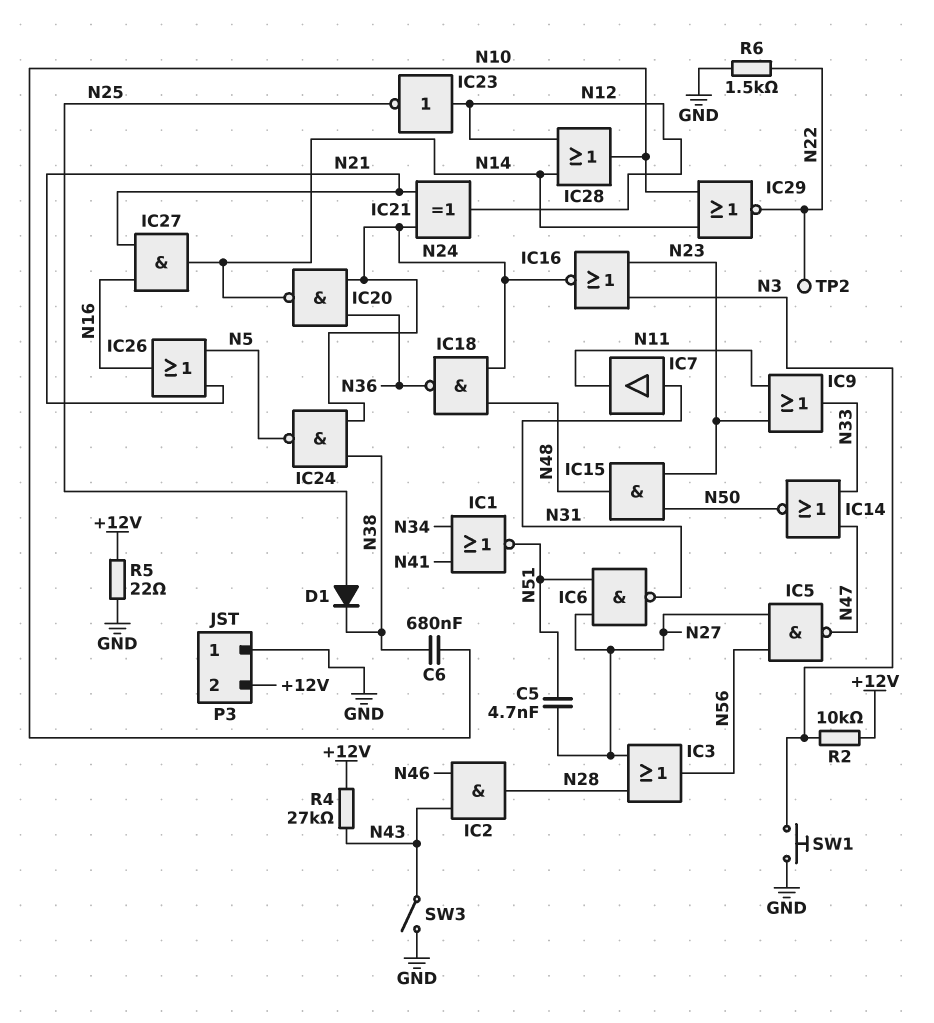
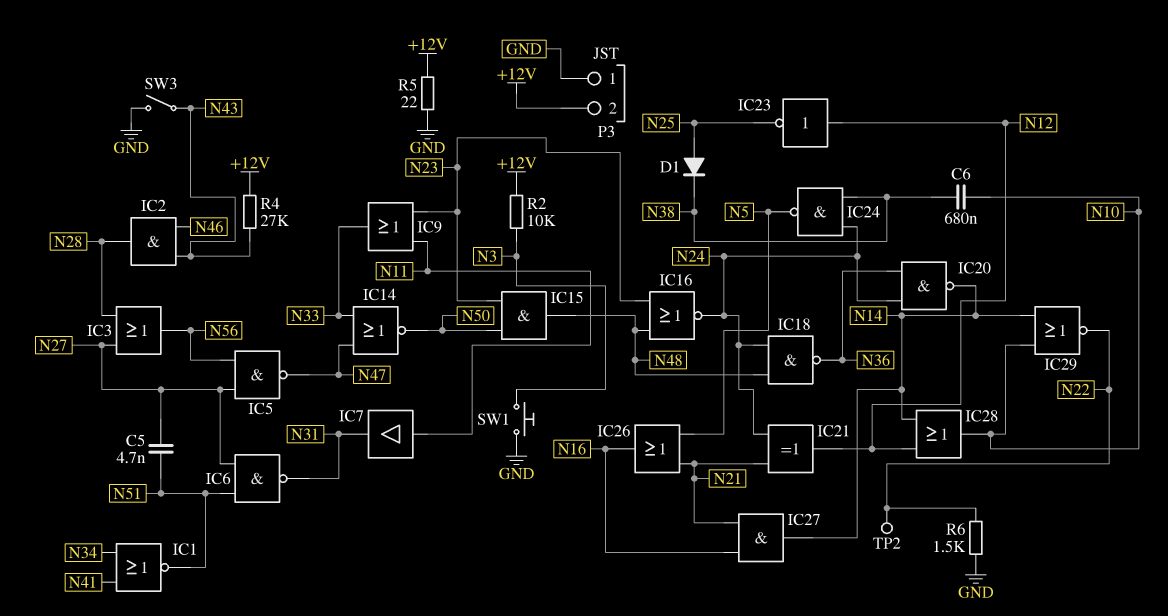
IC7: buffer (in N31, out N11) -> buffer (in N11, out N31)
IC16: NOR (in N3, in N23, out N24) -> NOR (in N23, in N48, out N24)

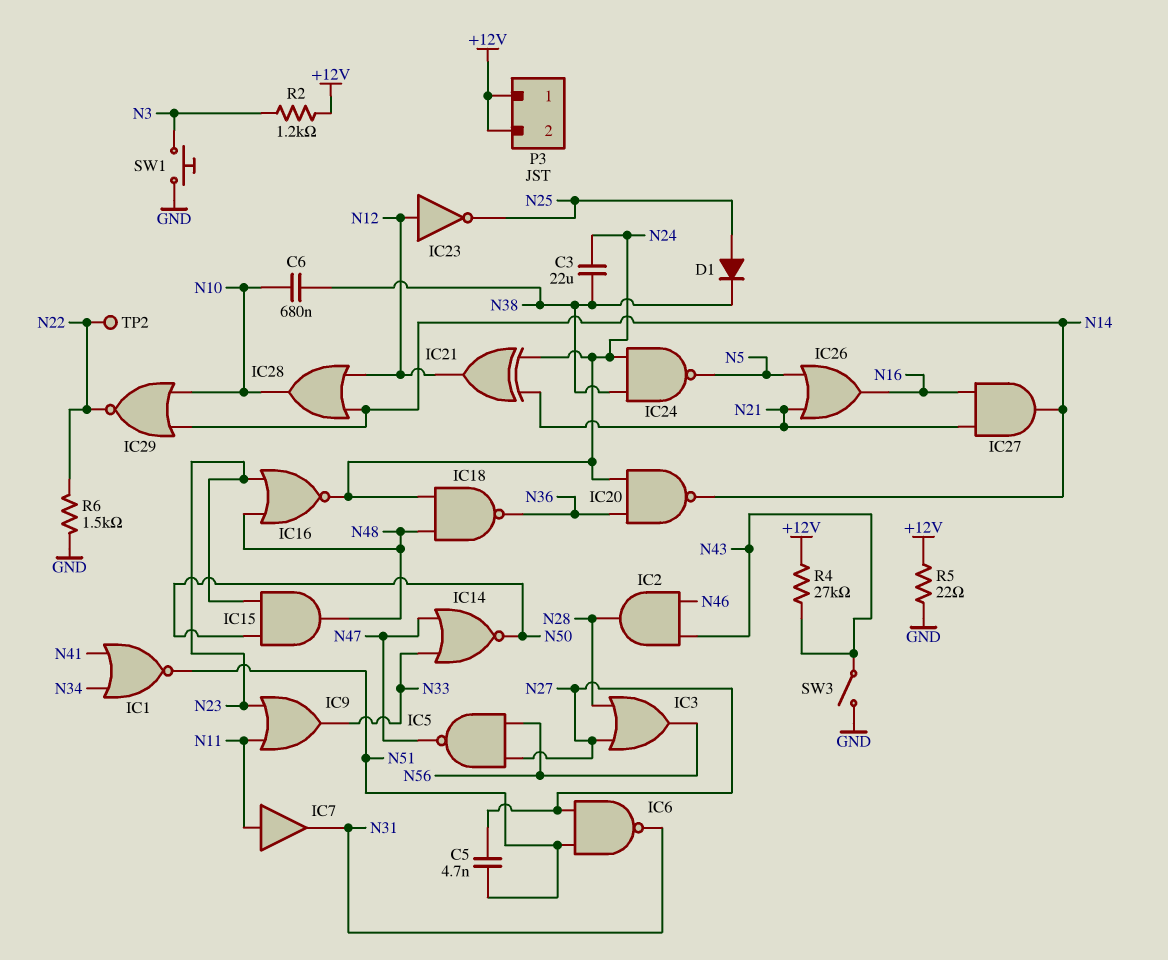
C3: none -> 22uF (N24, N38)
P3 pin 1: GND -> +12V
R2: 10k (+12V, N3) -> 1.2k (+12V, N3)

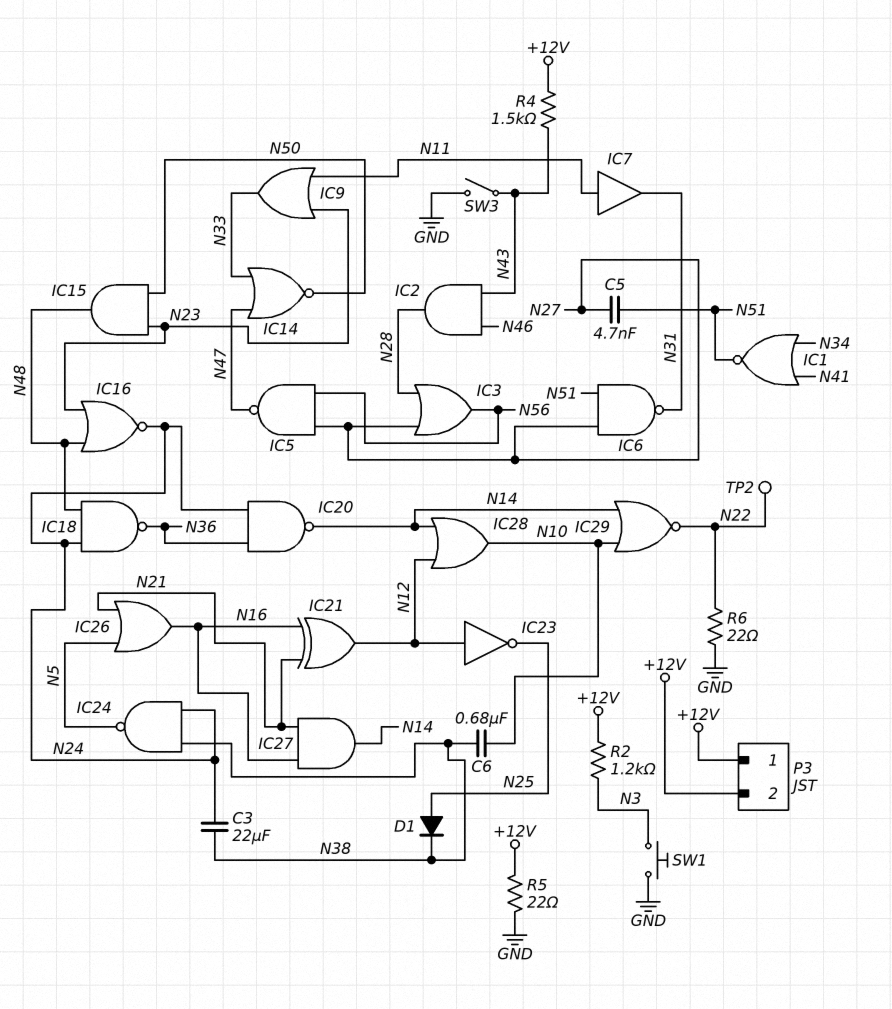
IC21: XOR (in N21, in N24, out N12) -> XOR (in N16, in N21, out N12)
R4: 27k (+12V, N43) -> 1.5k (+12V, N43)
R6: 1.5k (GND, N22) -> 22 (GND, N22)

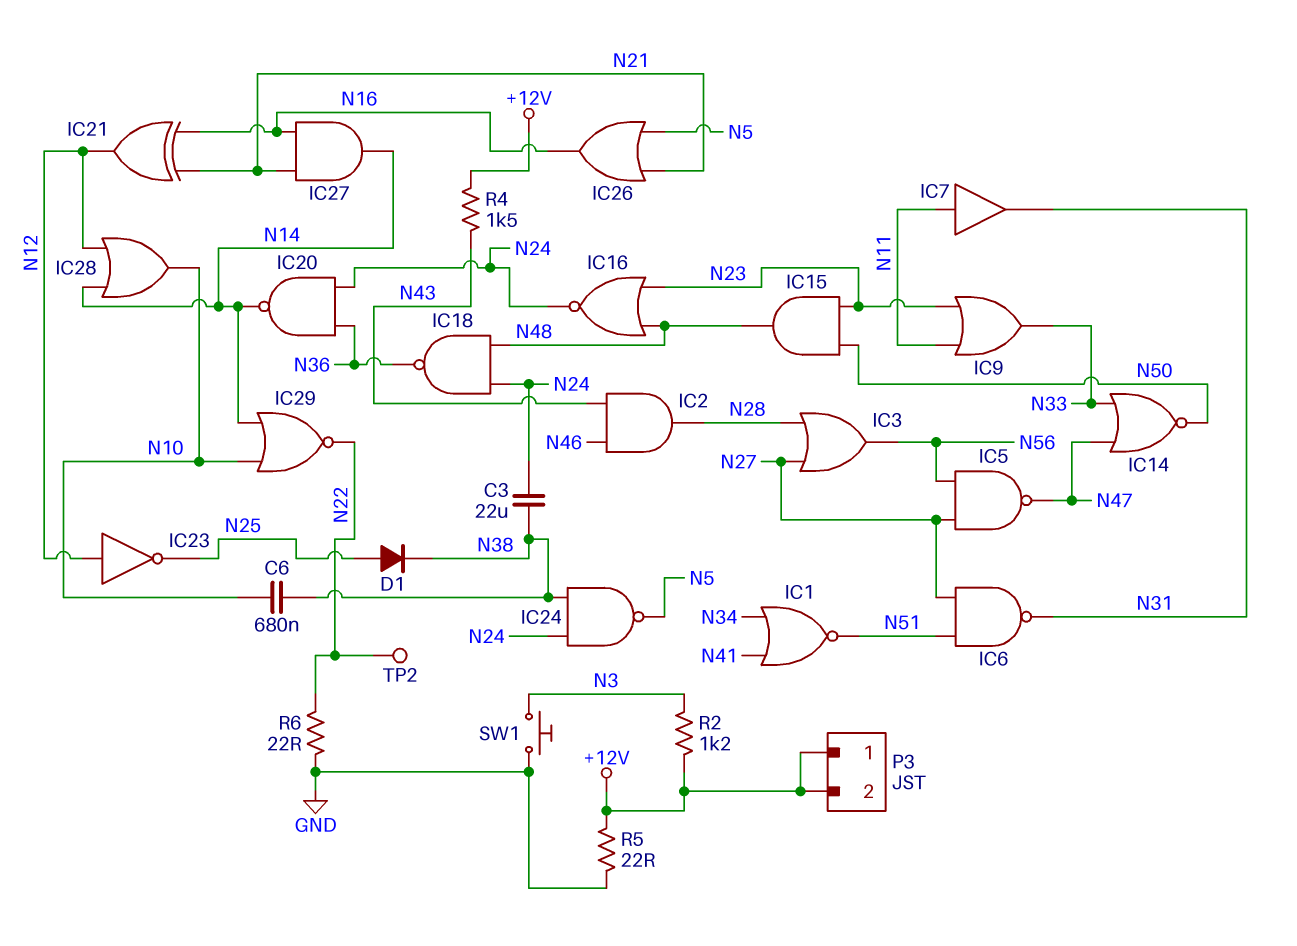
C5: 4.7nF (N27, N51) -> none
SW3: switch (GND, N43) -> none

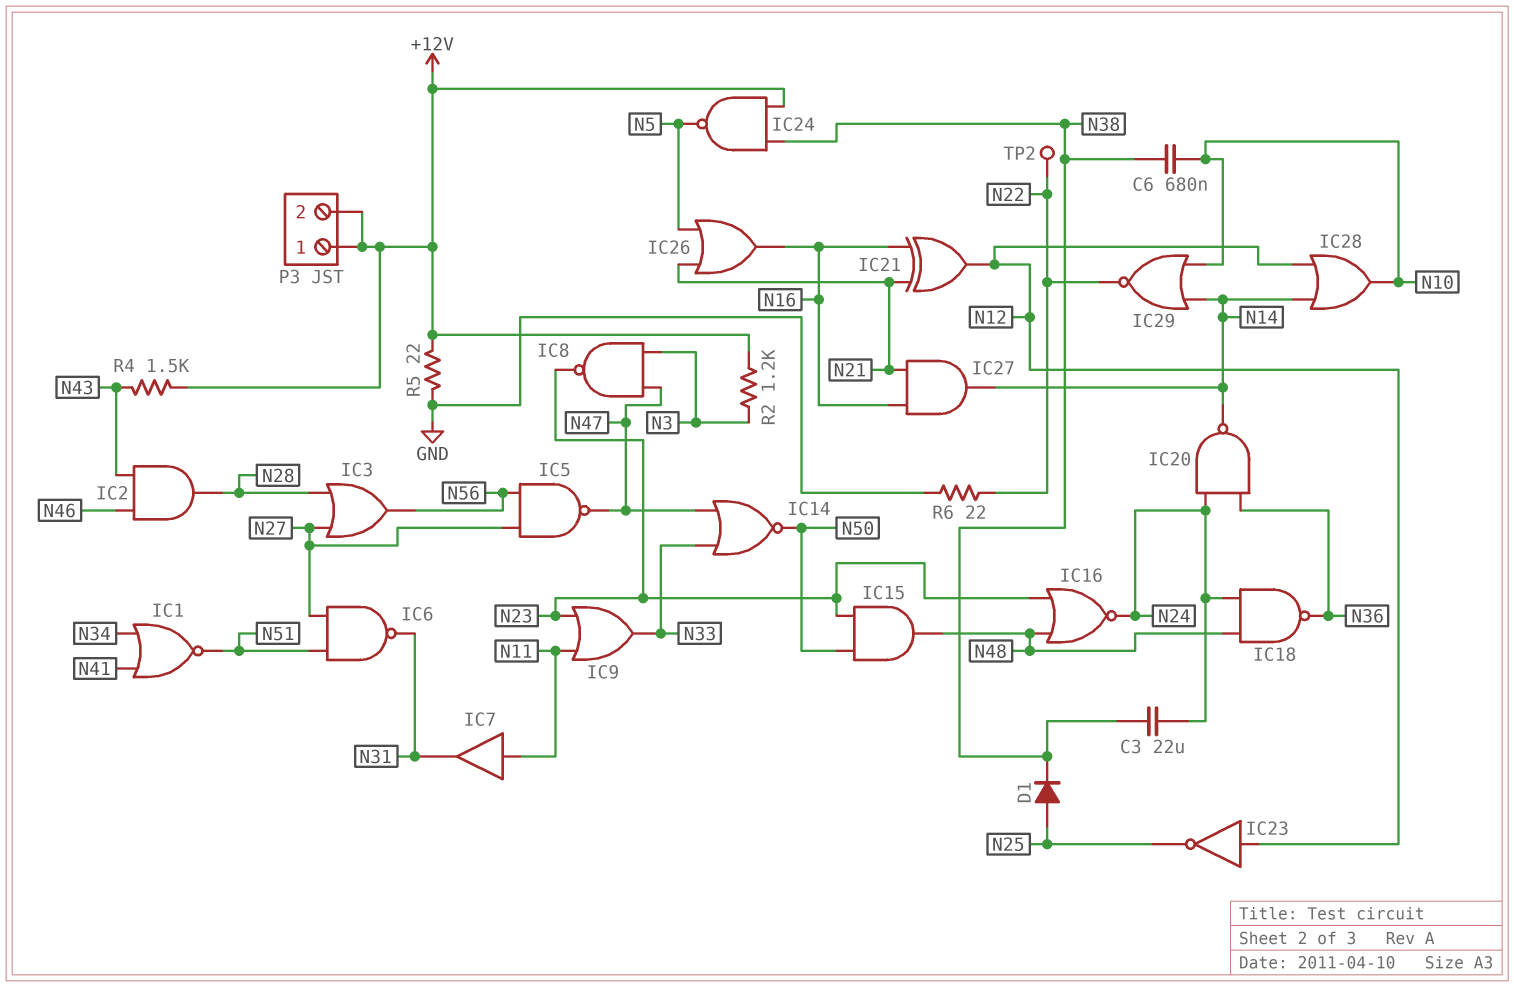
IC8: none -> NAND (in N3, in N47, out N23)
IC24: NAND (in N24, in N38, out N5) -> NAND (in +12V, in N38, out N5)
SW1: button (GND, N3) -> none

